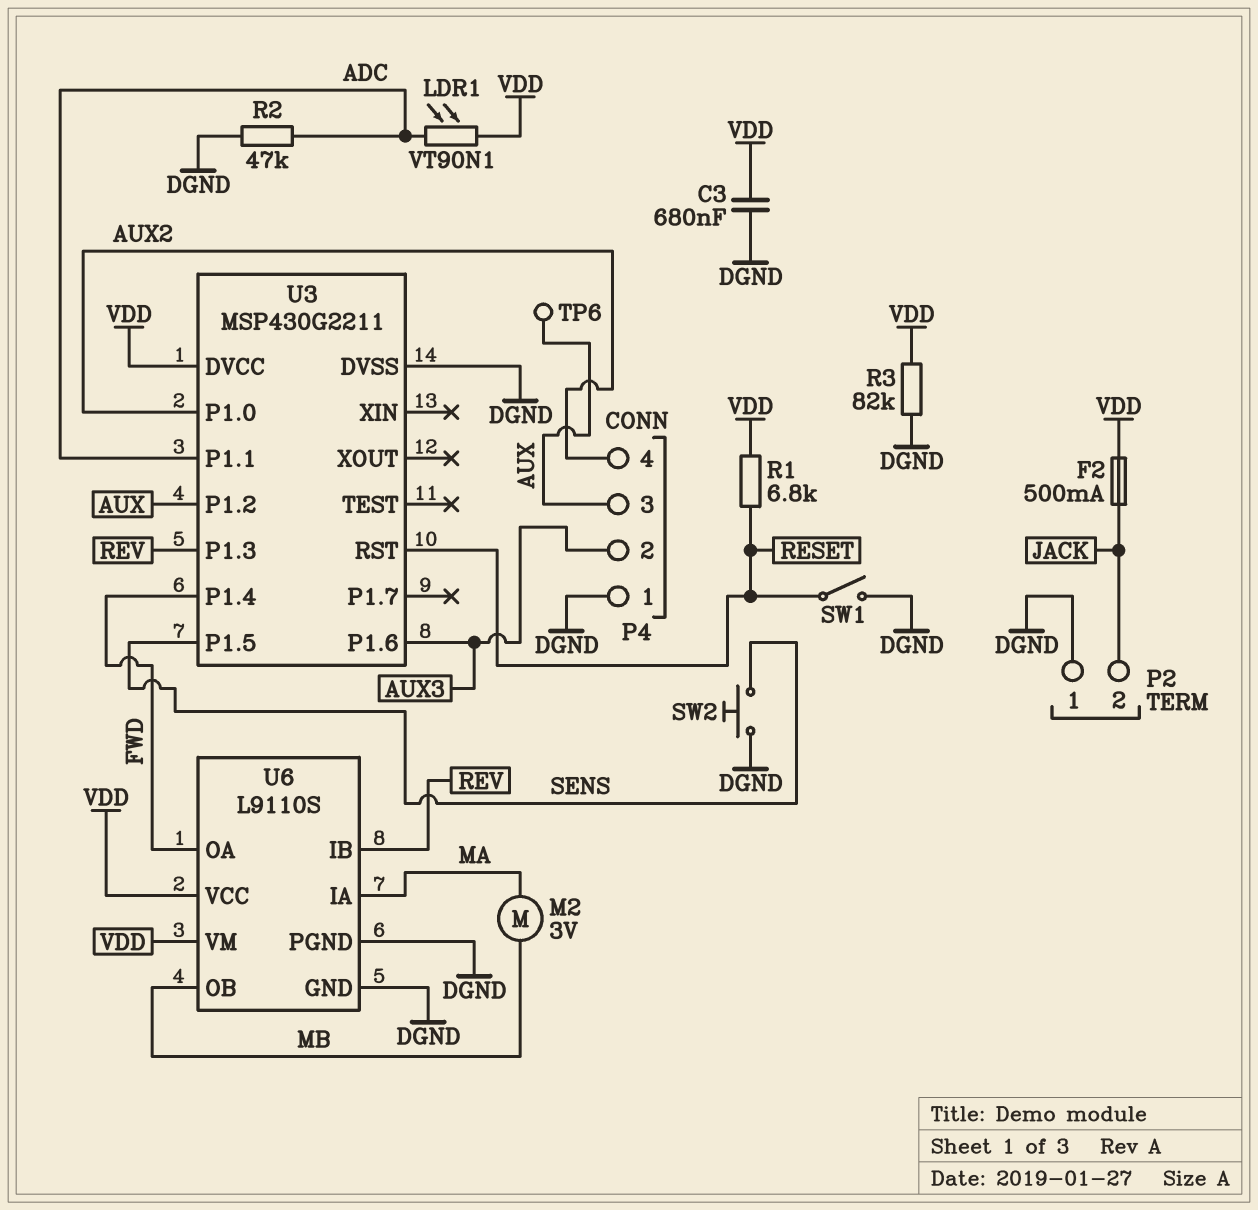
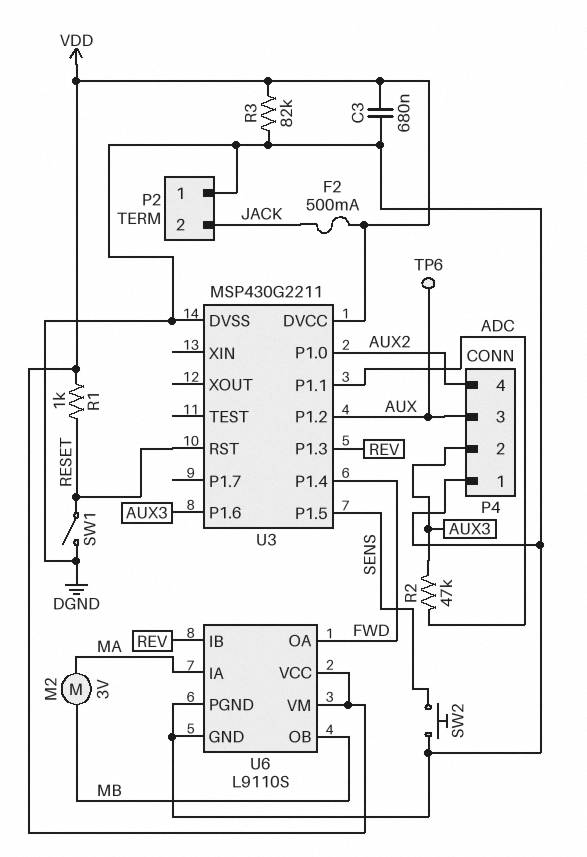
LDR1: VT90N1 (ADC, VDD) -> none
R1: 6.8k (RESET, VDD) -> 1k (RESET, VDD)
R2: 47k (ADC, DGND) -> 47k (ADC, AUX3)

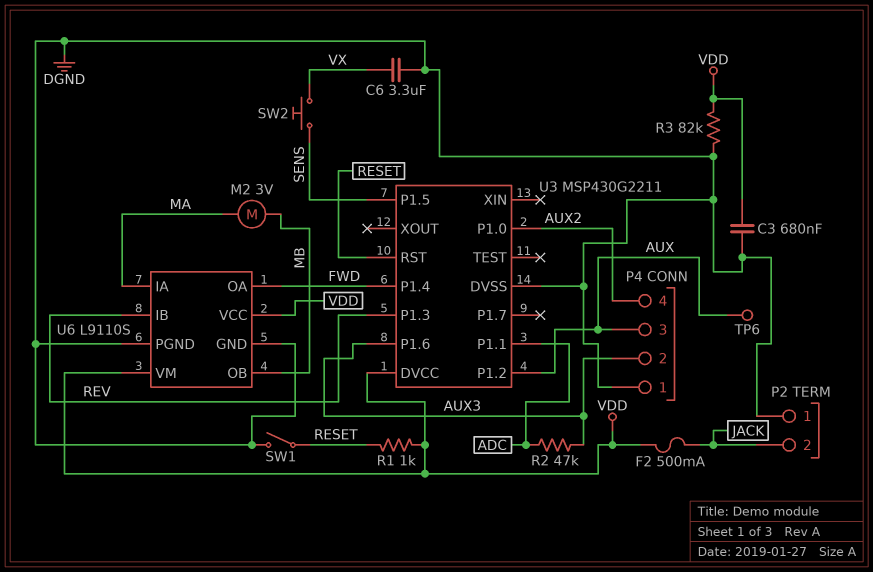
C6: none -> 3.3uF (DGND, VX)
SW2: button (DGND, SENS) -> button (SENS, VX)

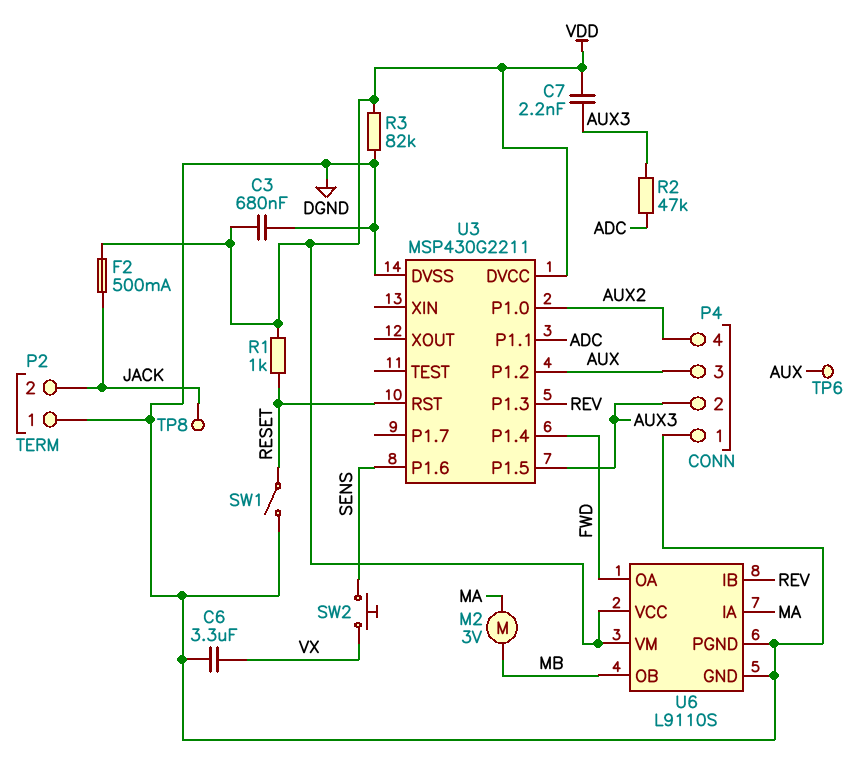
C7: none -> 2.2nF (AUX3, VDD)
TP8: none -> test point (JACK)
U3 pin P1.5: SENS -> AUX3
U3 pin P1.6: AUX3 -> SENS

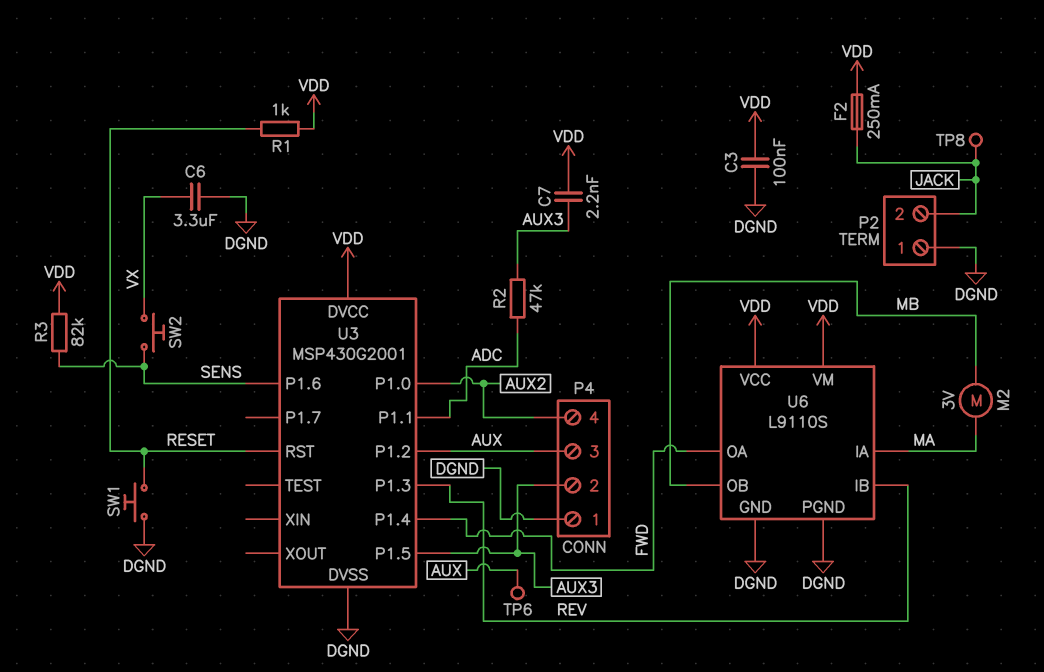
C3: 680nF (DGND, VDD) -> 100nF (DGND, VDD)
F2: 500mA (JACK, VDD) -> 250mA (JACK, VDD)
R3: 82k (DGND, VDD) -> 82k (SENS, VDD)
SW1: switch (DGND, RESET) -> button (DGND, RESET)
U3: MSP430G2211 -> MSP430G2001

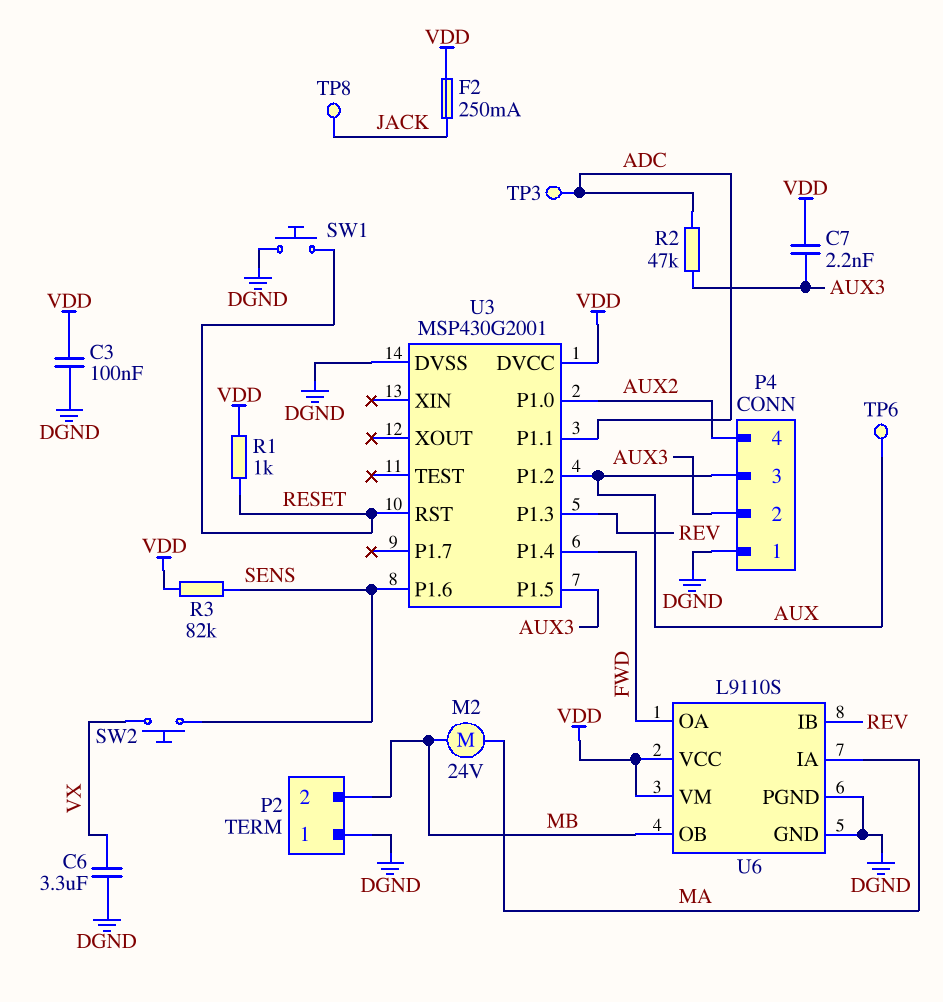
M2: motor 3V (MA, MB) -> motor 24V (MA, MB)
P2 pin 2: JACK -> MB
TP3: none -> test point (ADC)

